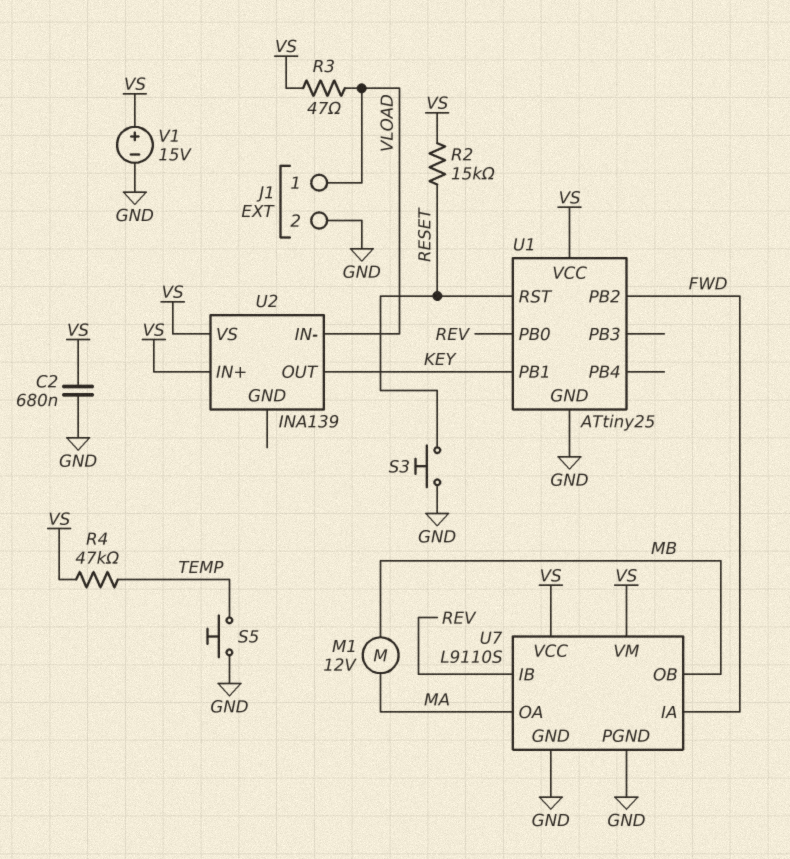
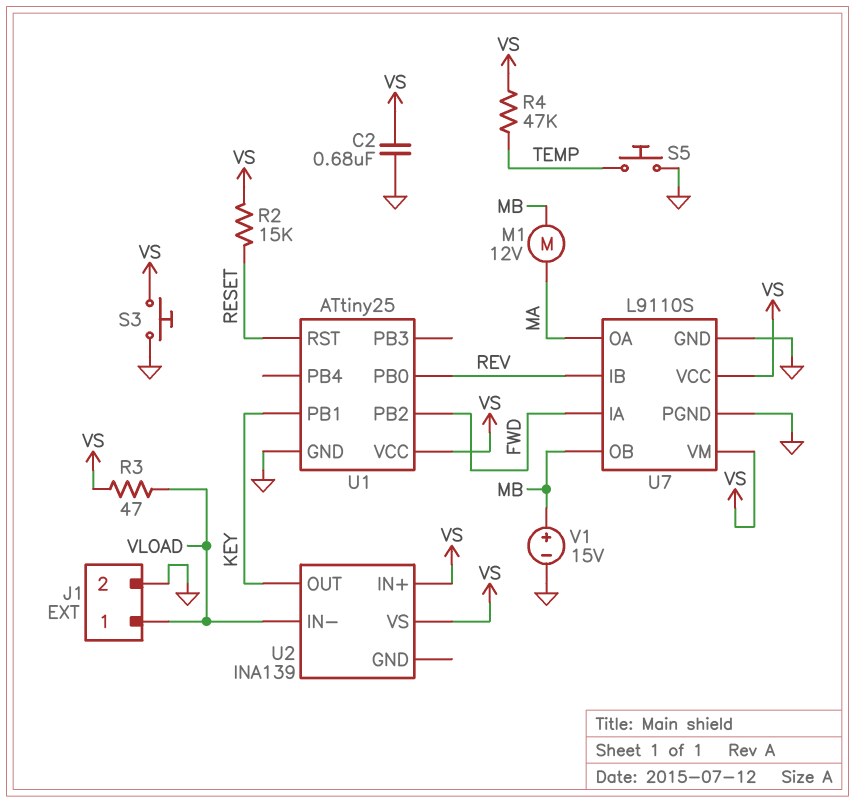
S3: button (GND, RESET) -> button (GND, VS)
V1: 15V (plus VS, minus GND) -> 15V (plus MB, minus GND)

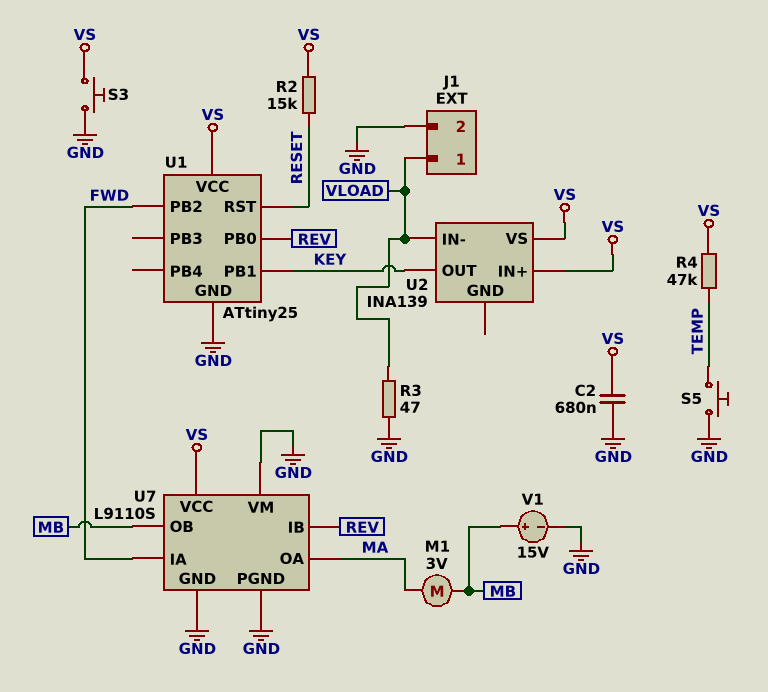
M1: motor 12V (MA, MB) -> motor 3V (MA, MB)
R3: 47 (VLOAD, VS) -> 47 (GND, VLOAD)
U7 pin VM: VS -> GND

